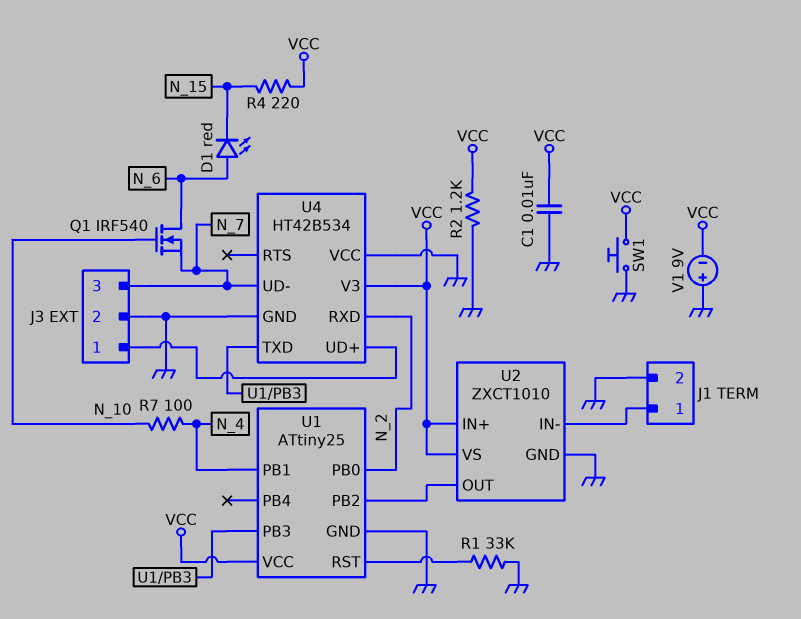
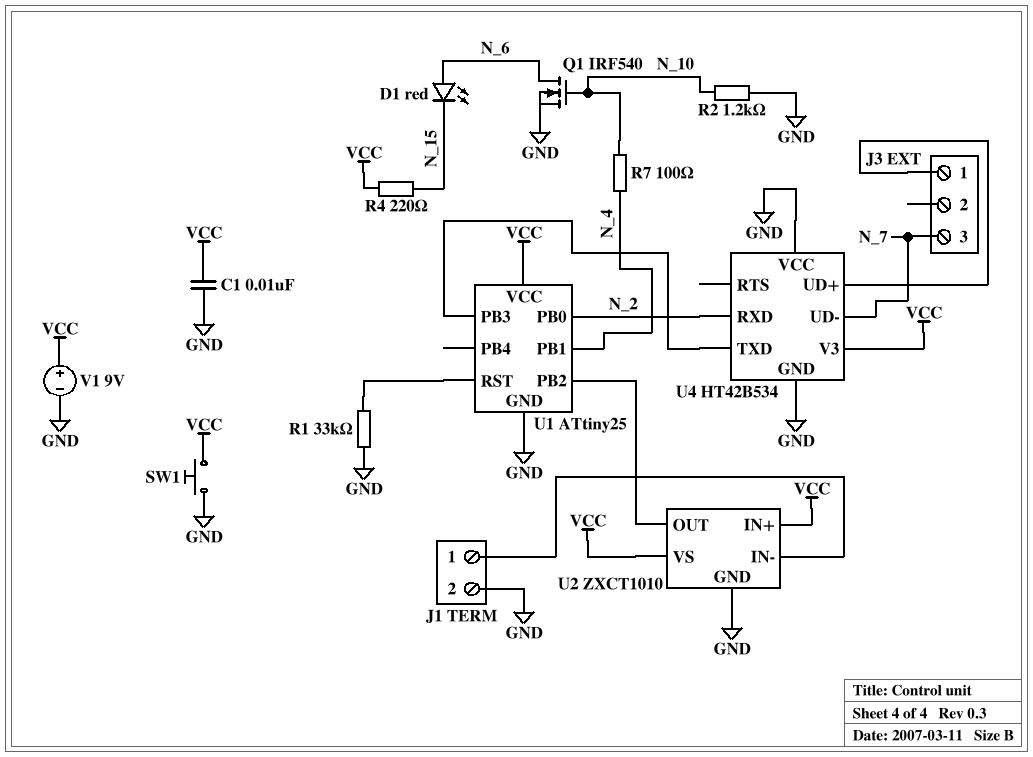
J3 pin 2: GND -> none
Q1: NMOS IRF540 (G N_10, D N_6, S N_7) -> NMOS IRF540 (G N_10, D N_6, S GND)
R2: 1.2k (GND, VCC) -> 1.2k (GND, N_10)
V1: 9V (plus GND, minus VCC) -> 9V (plus VCC, minus GND)

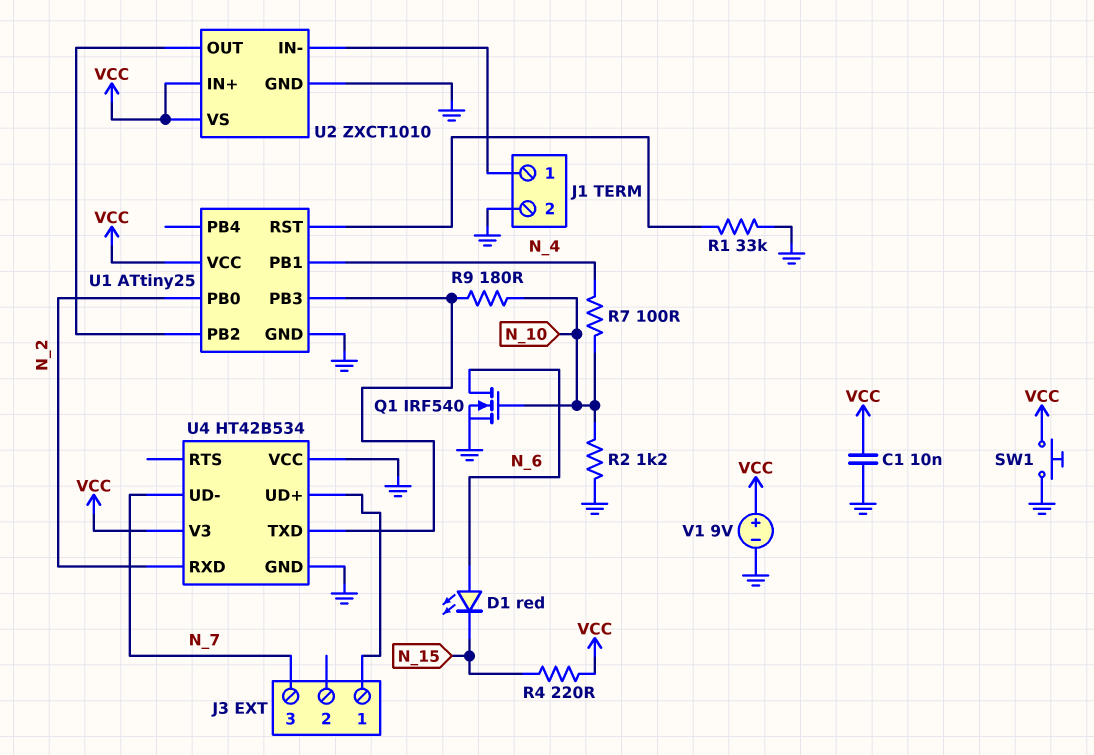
R9: none -> 180 (N_10, U1/PB3)

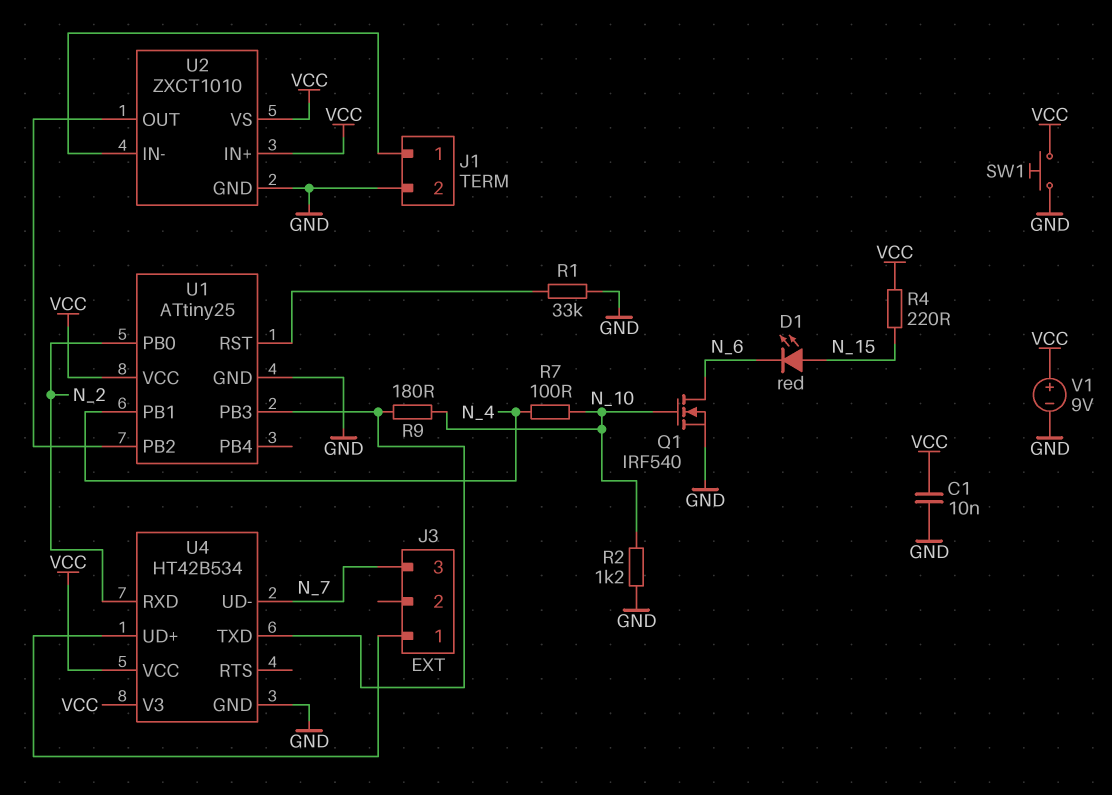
D1: LED red (A N_6, K N_15) -> LED red (A N_15, K N_6)
U4 pin VCC: GND -> VCC

